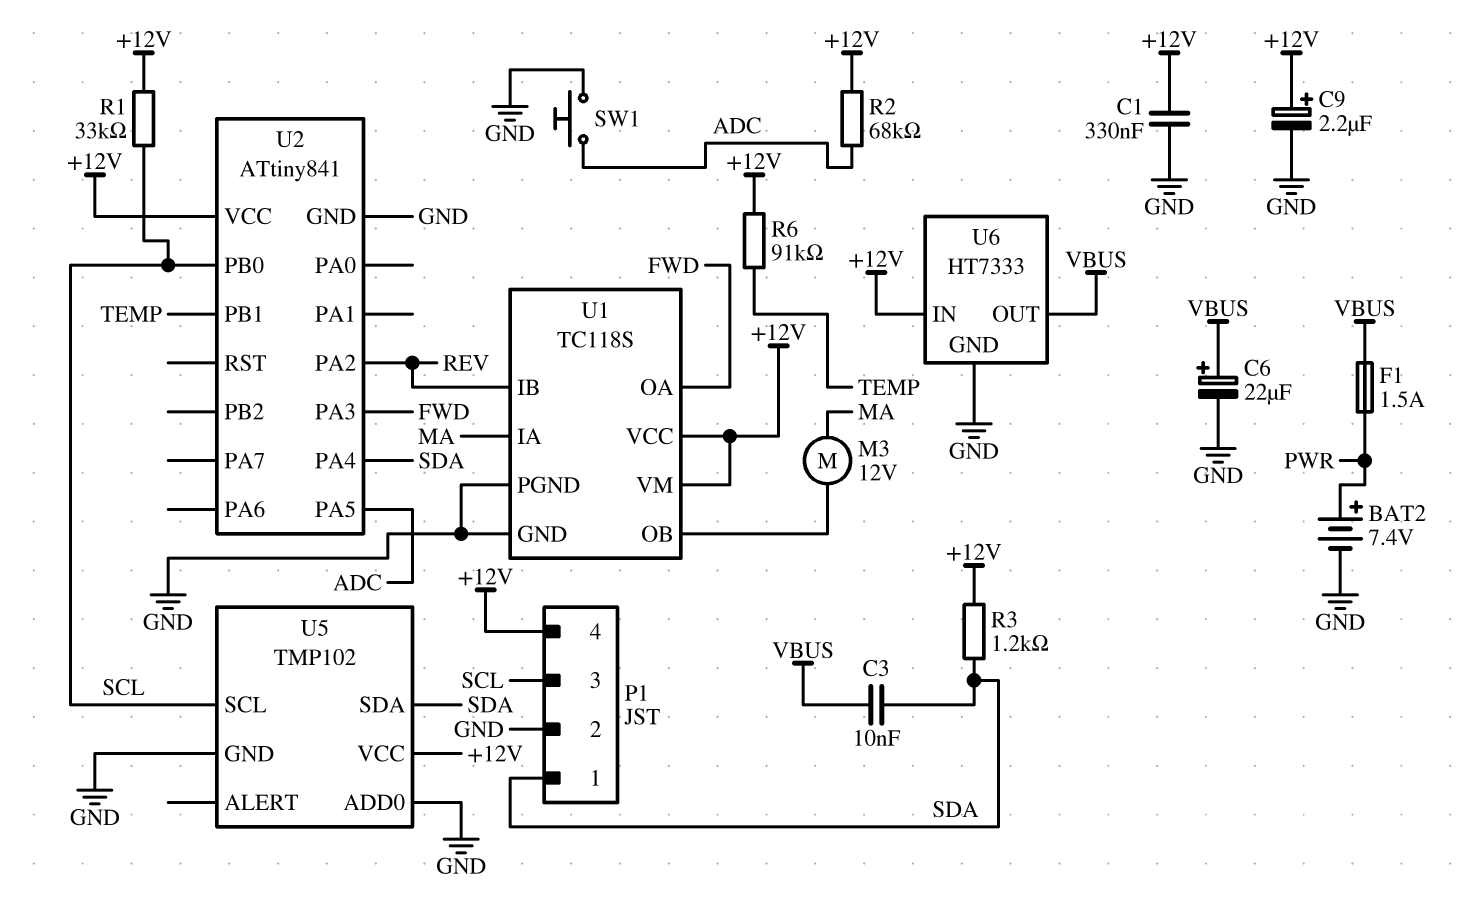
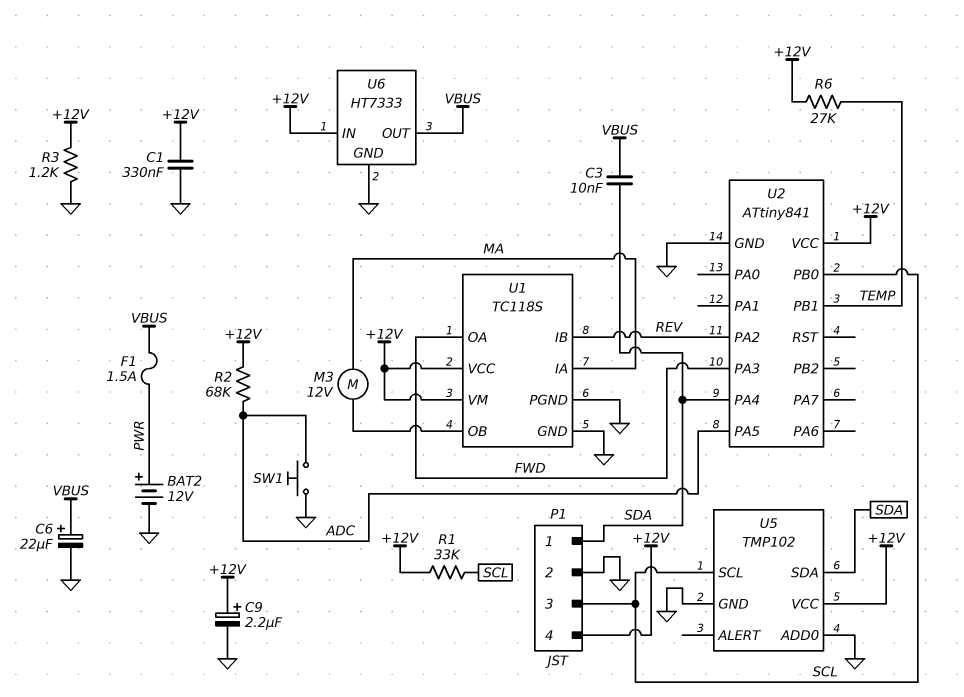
BAT2: 7.4V (plus PWR, minus GND) -> 12V (plus PWR, minus GND)
R3: 1.2k (+12V, SDA) -> 1.2k (+12V, GND)
R6: 91k (+12V, TEMP) -> 27k (+12V, TEMP)

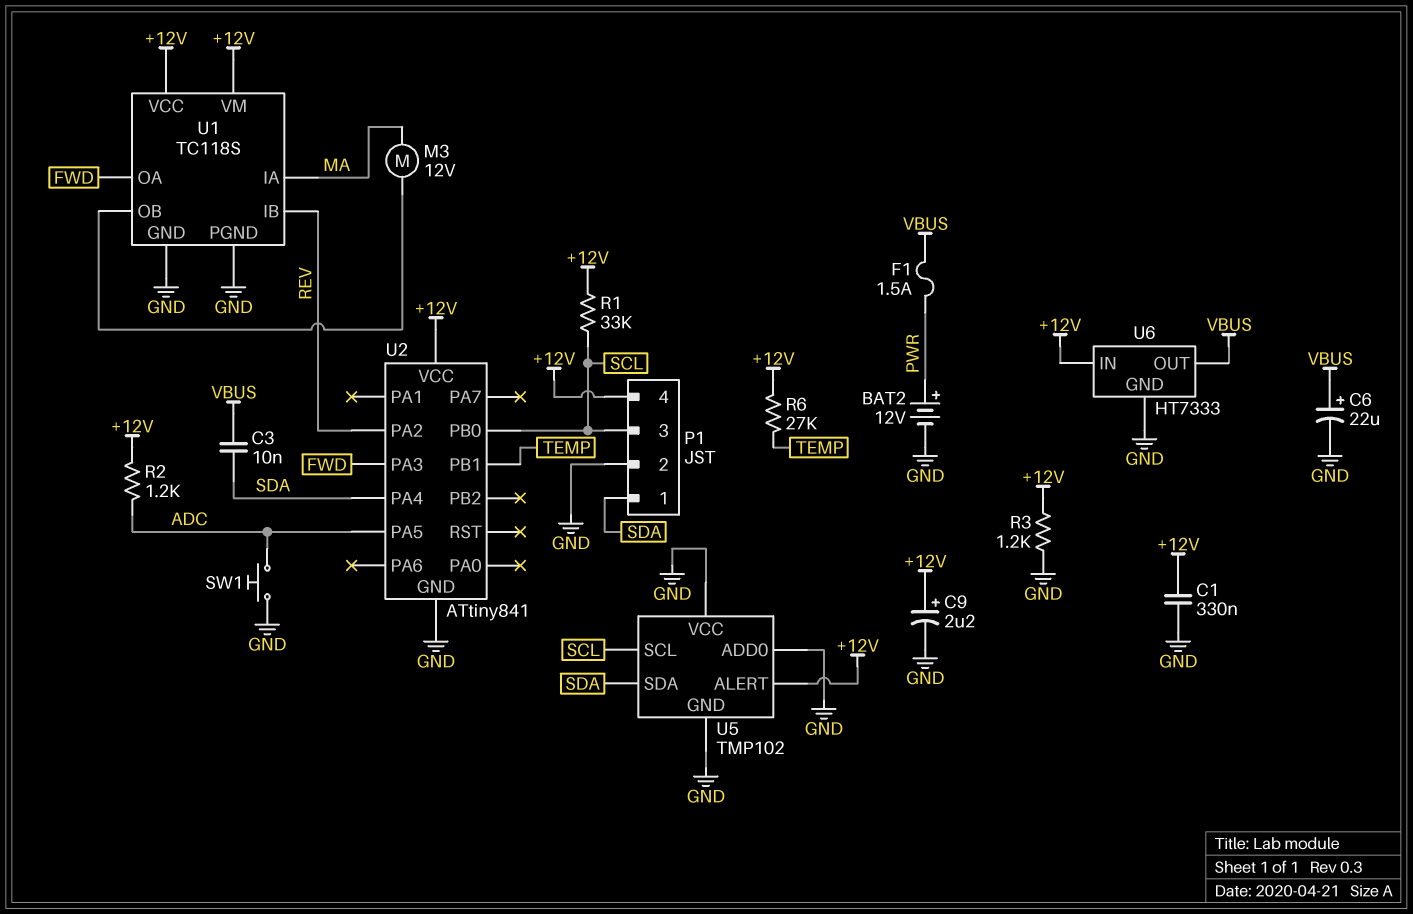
R2: 68k (+12V, ADC) -> 1.2k (+12V, ADC)
U5 pin ALERT: none -> +12V
U5 pin VCC: +12V -> GND

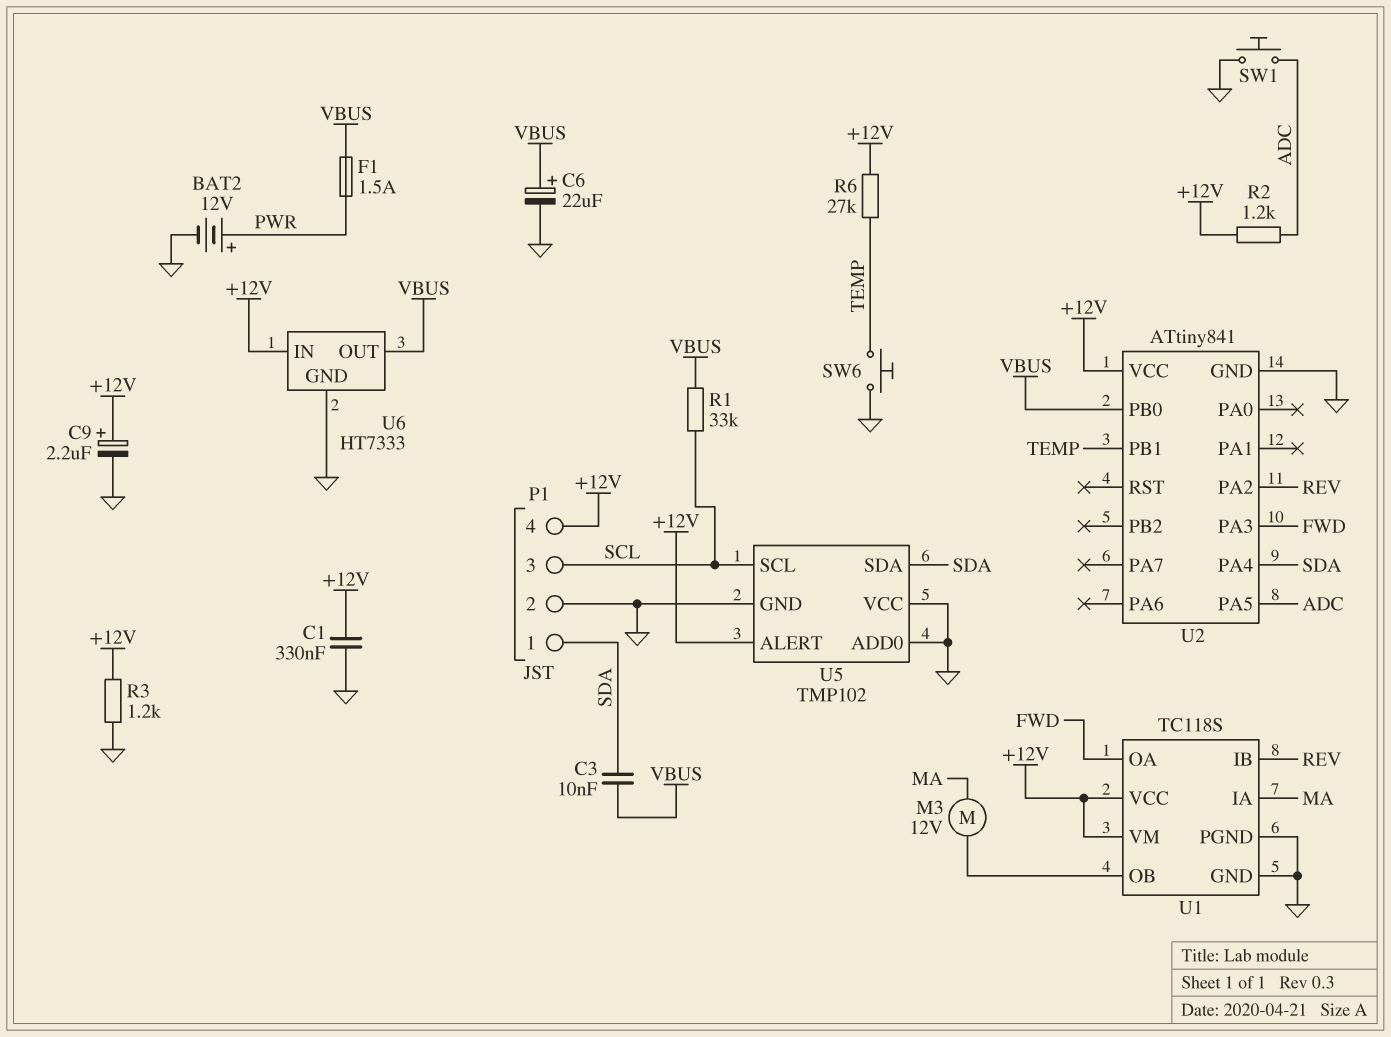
R1: 33k (+12V, SCL) -> 33k (SCL, VBUS)
SW6: none -> button (GND, TEMP)
U2 pin PB0: SCL -> VBUS

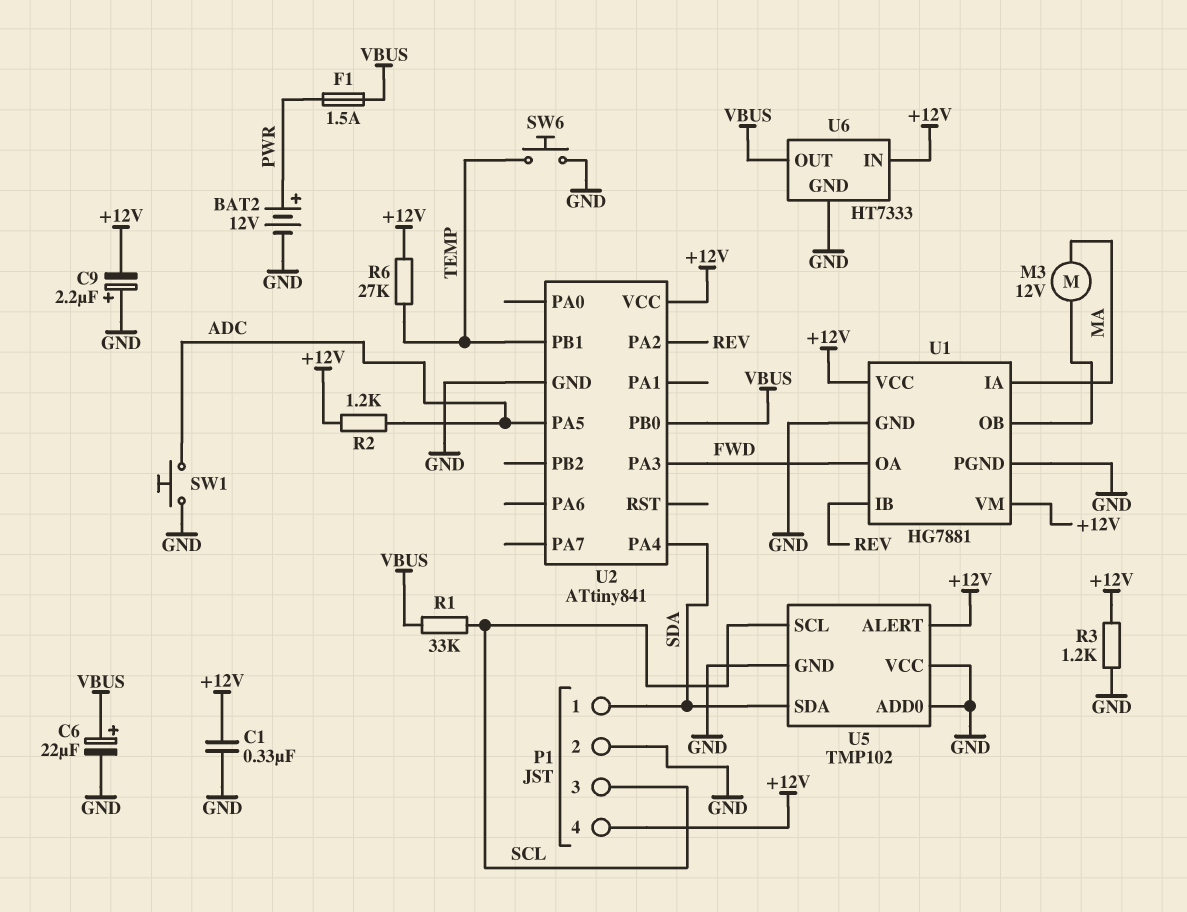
C3: 10nF (SDA, VBUS) -> none
C9: 2.2uF (plus +12V, minus GND) -> 2.2uF (plus GND, minus +12V)
U1: TC118S -> HG7881

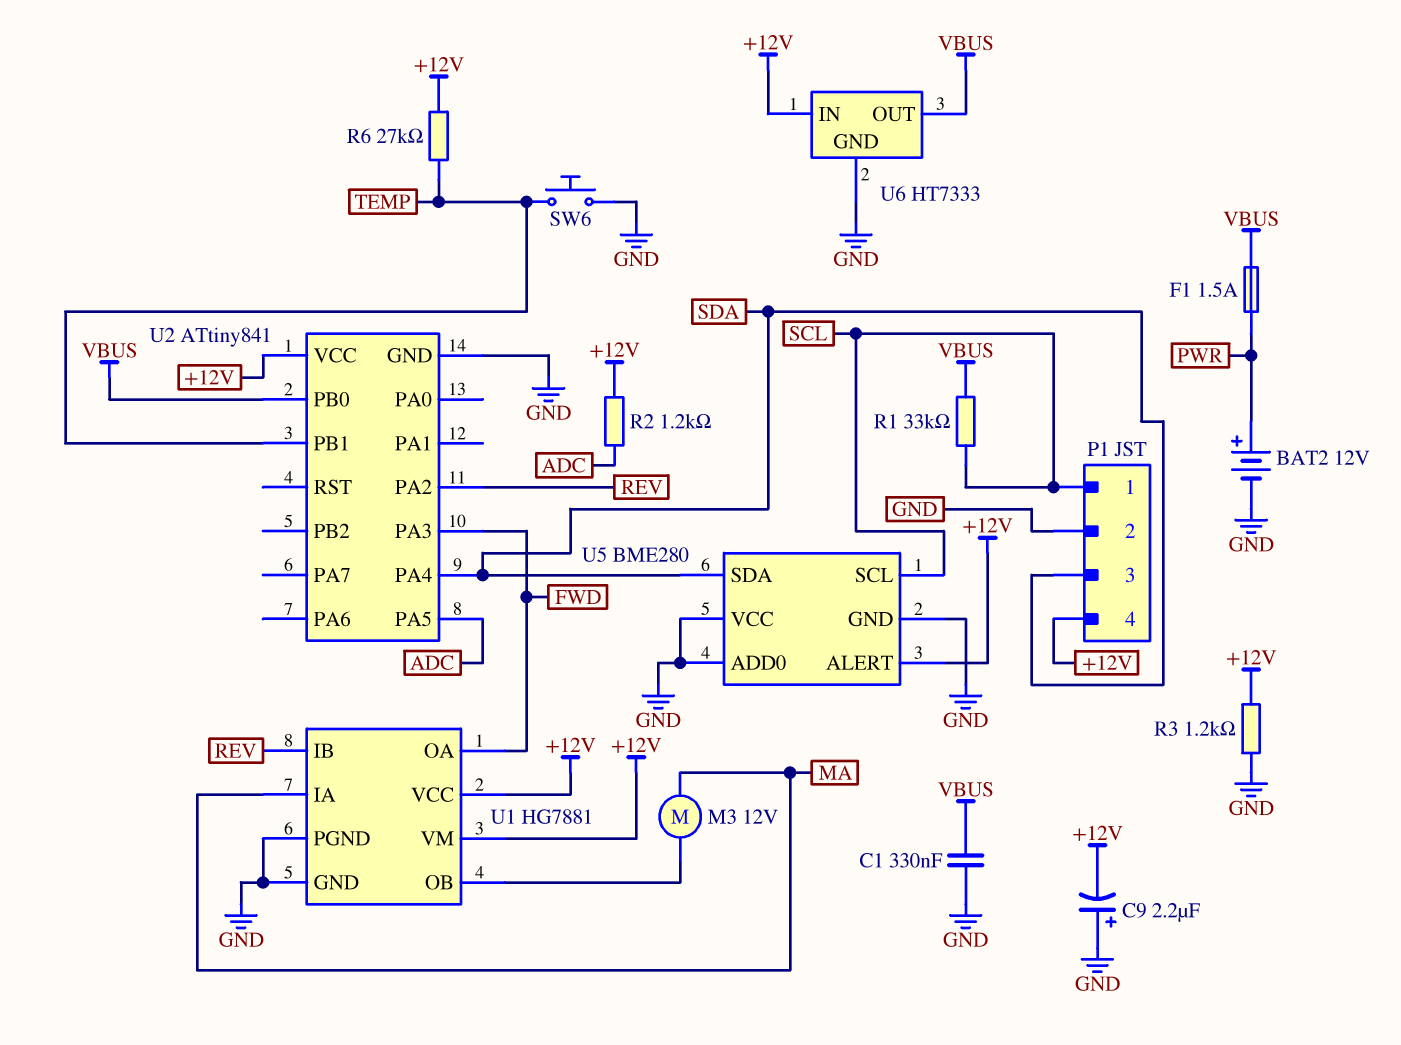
C1: 330nF (+12V, GND) -> 330nF (GND, VBUS)
C6: 22uF (plus VBUS, minus GND) -> none
P1 pin 1: SDA -> SCL
P1 pin 3: SCL -> SDA
SW1: button (ADC, GND) -> none
U5: TMP102 -> BME280

